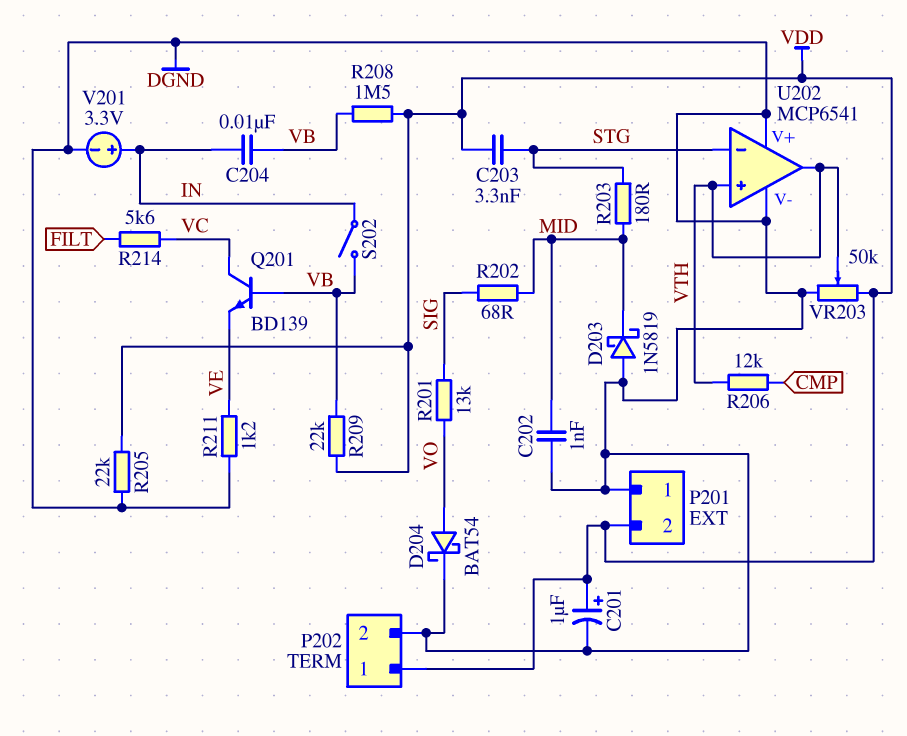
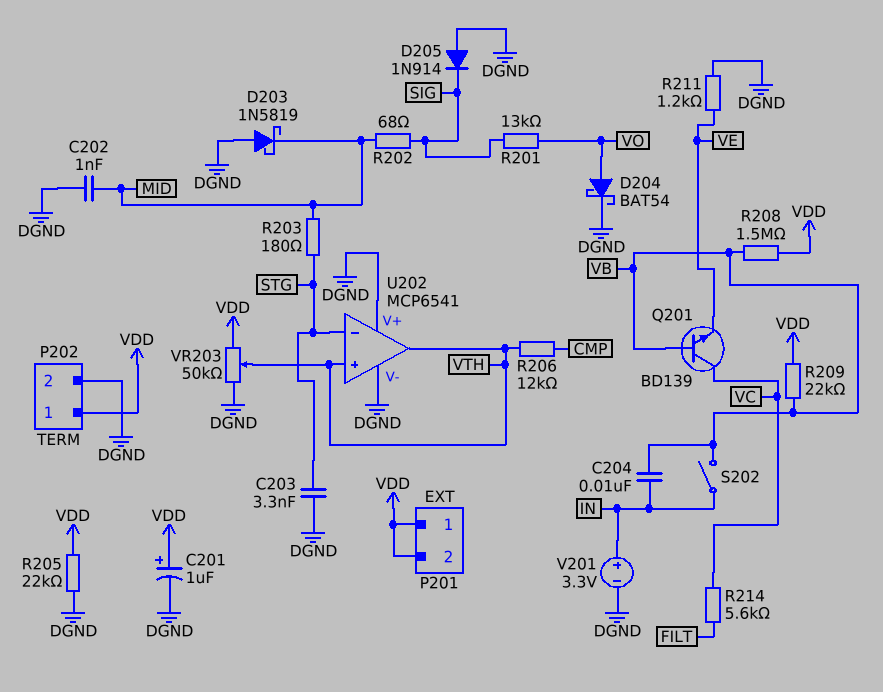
C203: 3.3nF (STG, VDD) -> 3.3nF (DGND, STG)
D205: none -> diode 1N914 (A DGND, K SIG)
P201 pin 1: DGND -> VDD

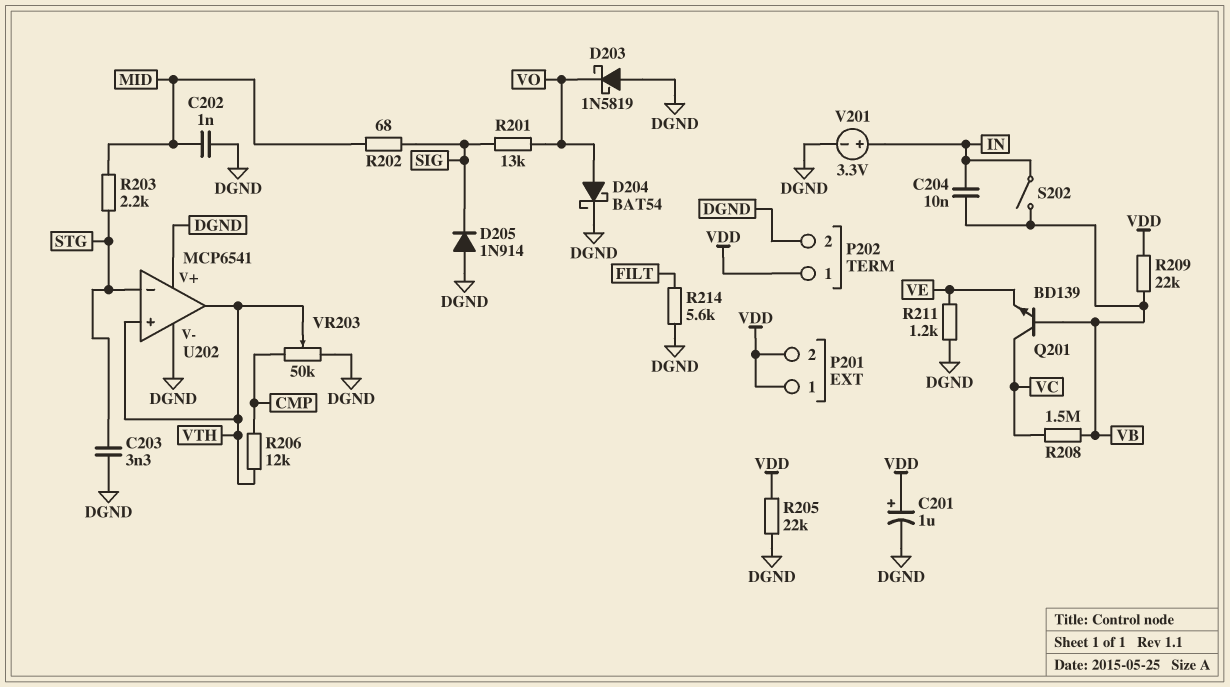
D203: schottky 1N5819 (A DGND, K MID) -> schottky 1N5819 (A DGND, K VO)
R203: 180 (MID, STG) -> 2.2k (MID, STG)
R208: 1.5M (VB, VDD) -> 1.5M (VB, VC)
R214: 5.6k (FILT, VC) -> 5.6k (DGND, FILT)
VR203: 50k (DGND, VDD, wiper VTH) -> 50k (CMP, DGND, wiper VTH)

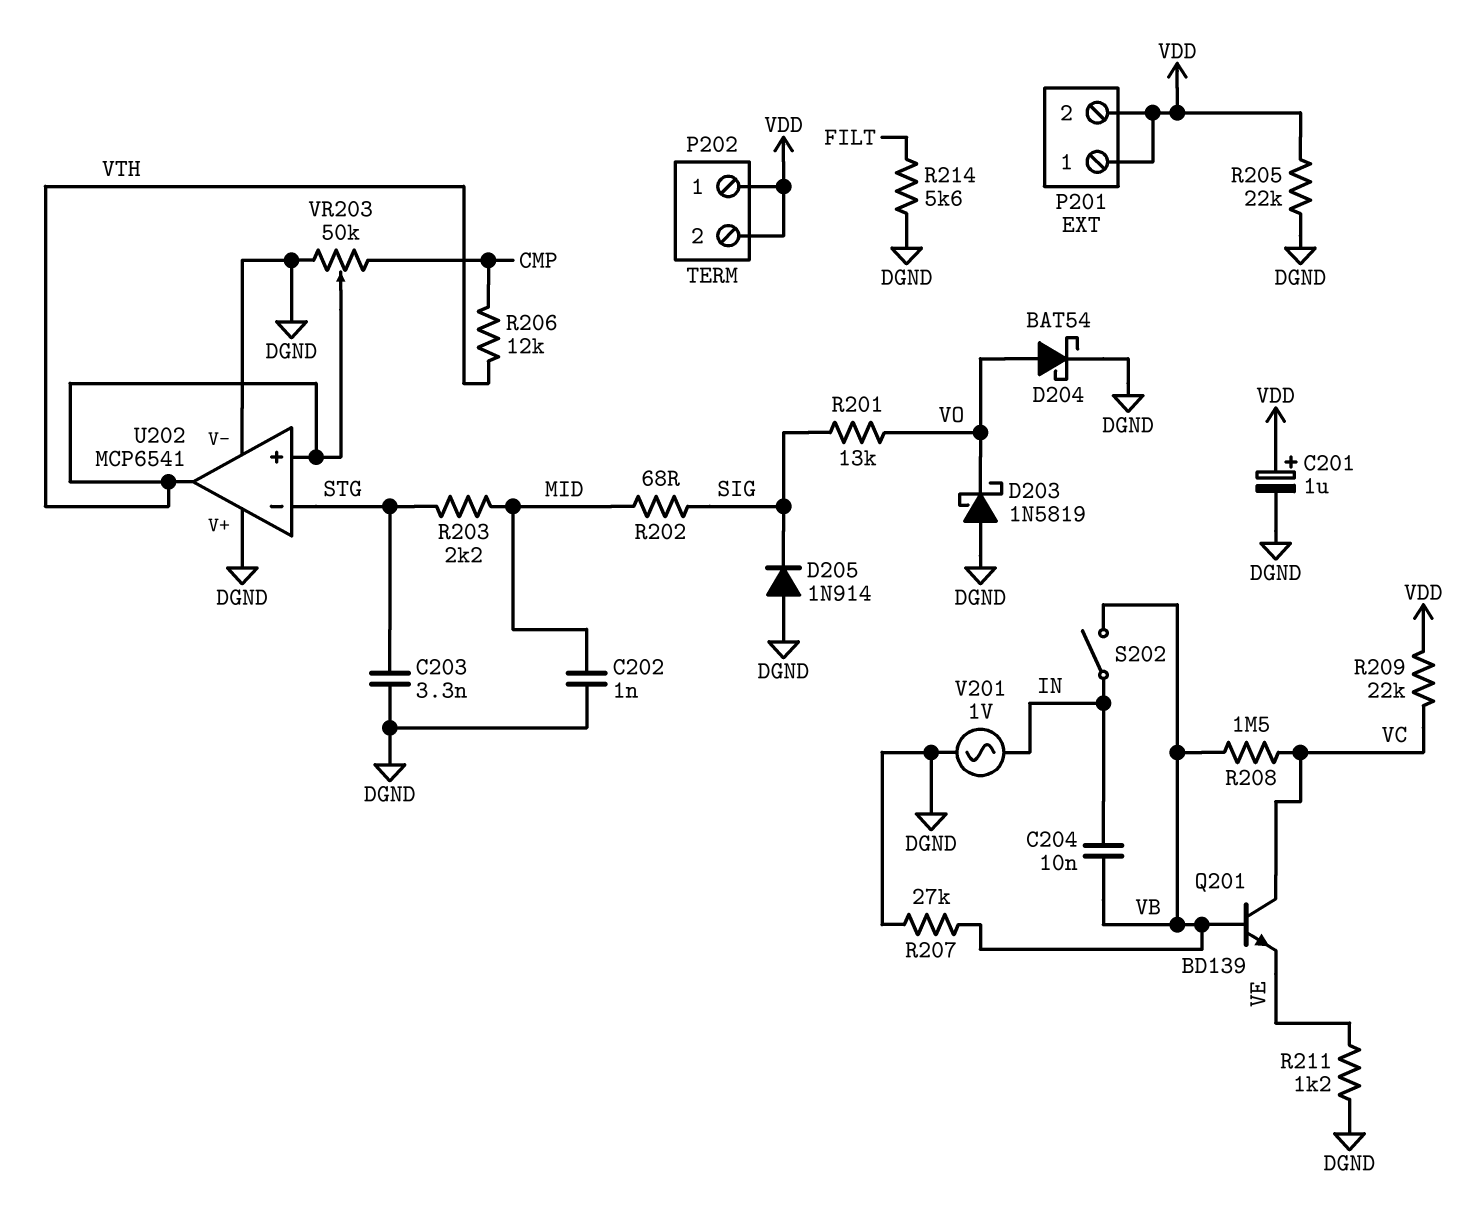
P202 pin 2: DGND -> VDD
R207: none -> 27k (DGND, VB)
R209: 22k (VB, VDD) -> 22k (VC, VDD)
V201: 3.3V (plus IN, minus DGND) -> AC 1V (DGND, IN)

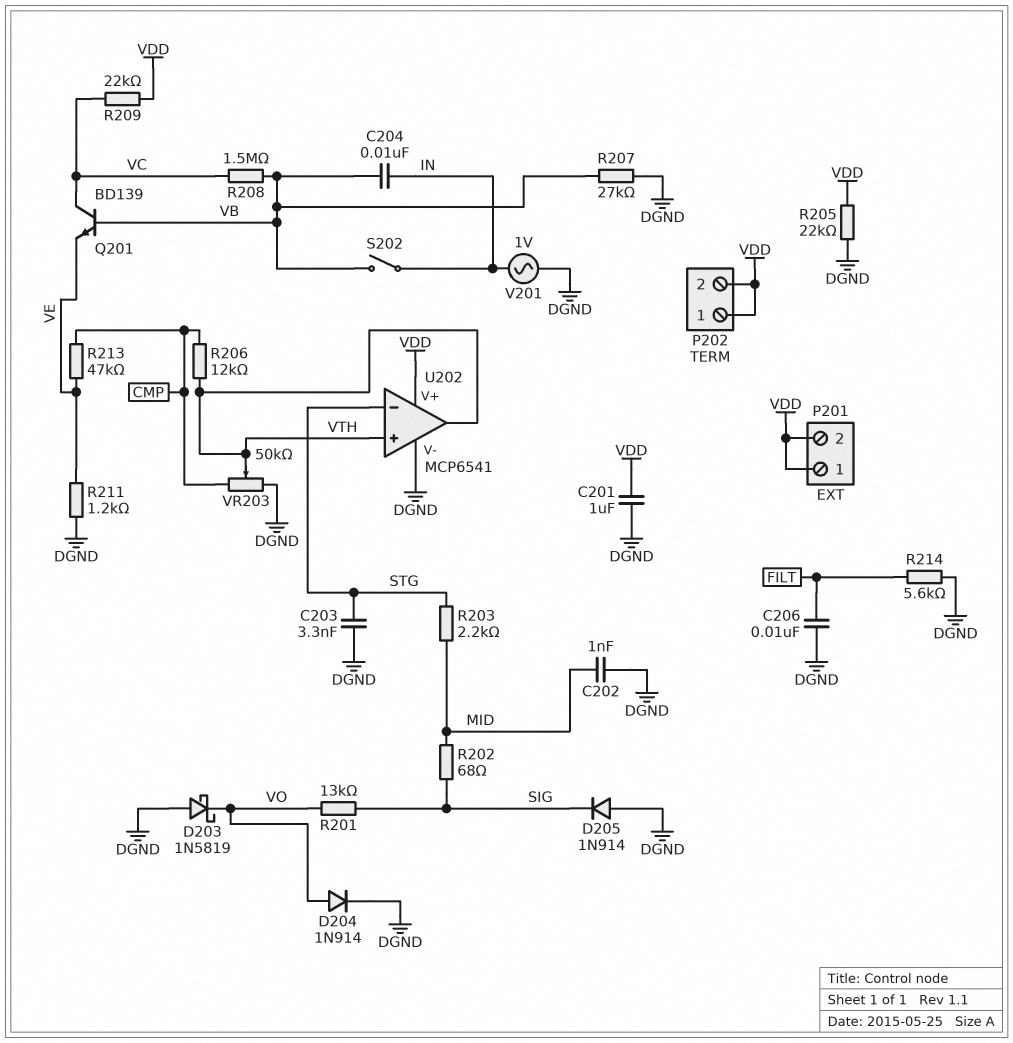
C201: 1uF (plus VDD, minus DGND) -> 1uF (DGND, VDD)
C206: none -> 10nF (DGND, FILT)
D204: schottky BAT54 (A VO, K DGND) -> diode 1N914 (A VO, K DGND)
R213: none -> 47k (CMP, VE)
U202 pin V+: DGND -> VDD

